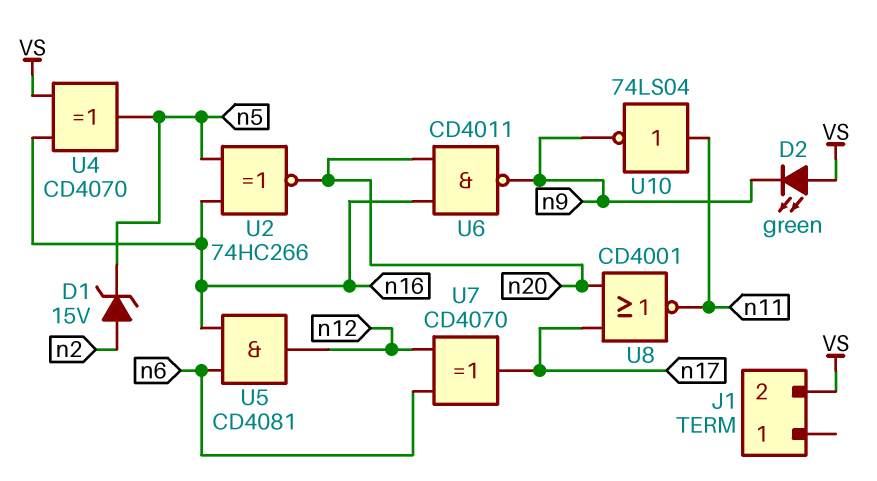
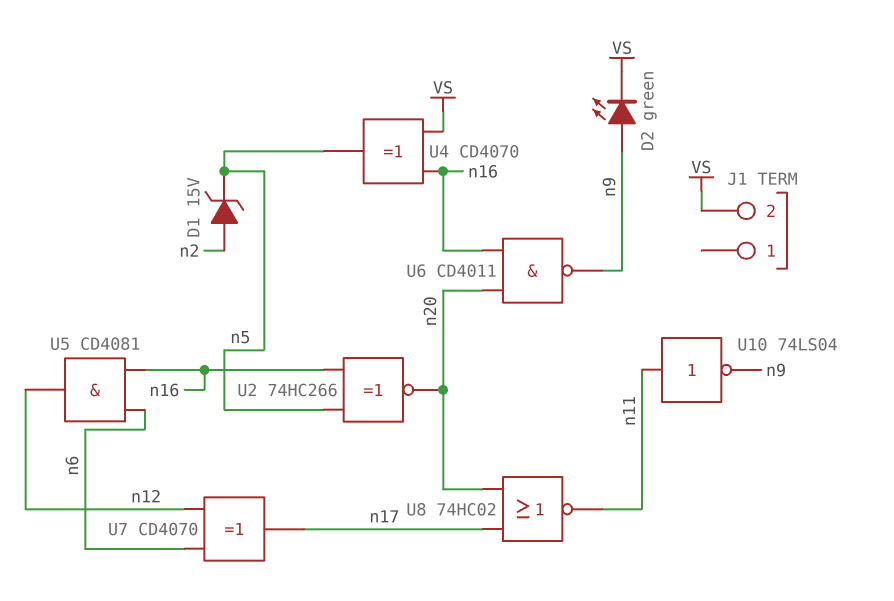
D2: LED green (A VS, K n9) -> LED green (A n9, K VS)
U8: NOR CD4001 (in n17, in n20, out n11) -> NOR 74HC02 (in n17, in n20, out n11)

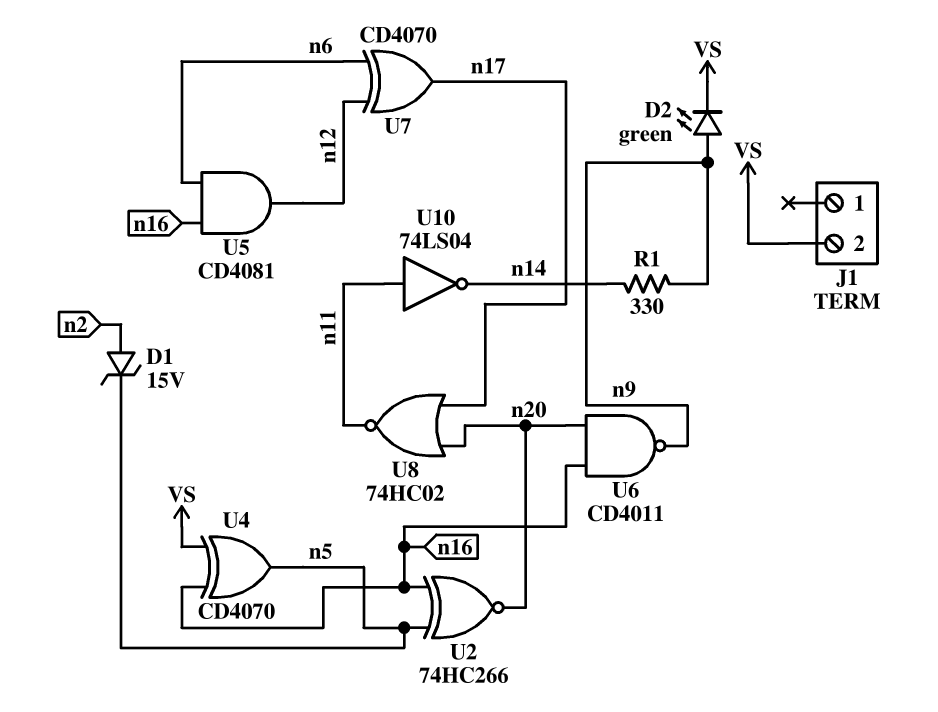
R1: none -> 330 (n9, n14)
U10: NOT 74LS04 (in n11, out n9) -> NOT 74LS04 (in n11, out n14)

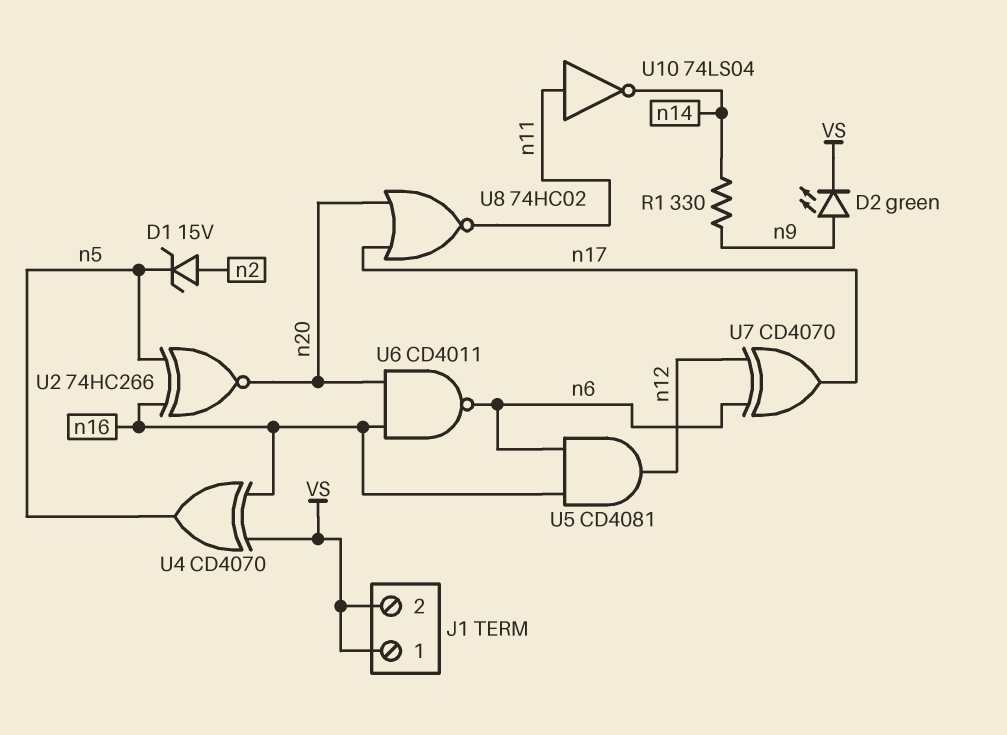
J1 pin 1: none -> VS
U6: NAND CD4011 (in n16, in n20, out n9) -> NAND CD4011 (in n16, in n20, out n6)

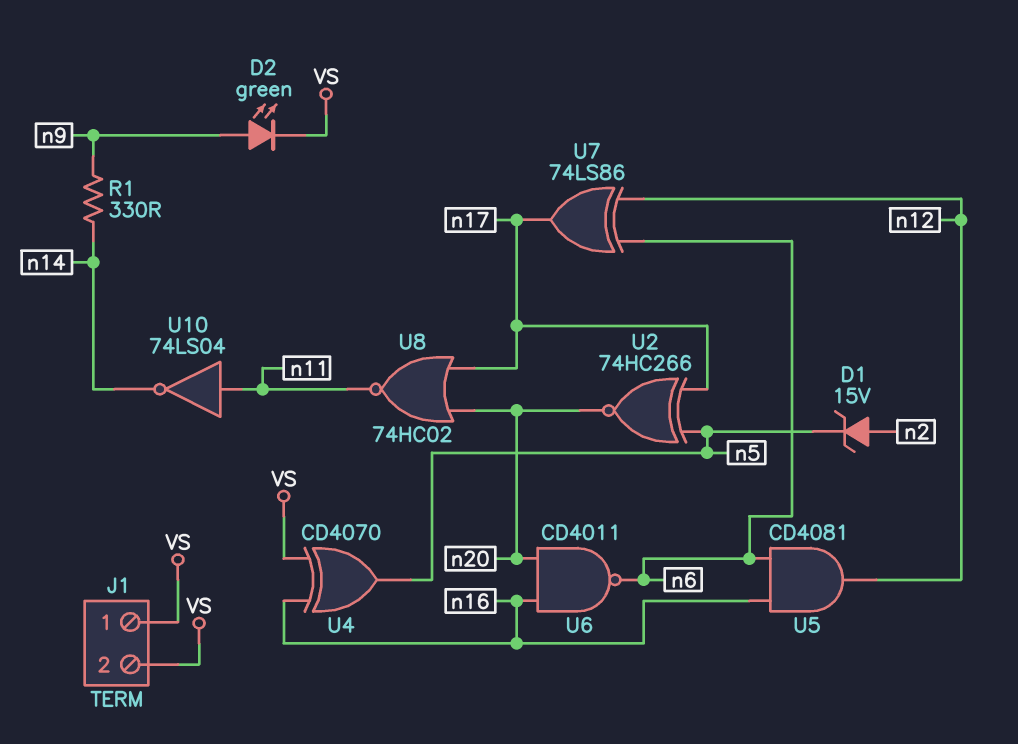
U2: XNOR 74HC266 (in n5, in n16, out n20) -> XNOR 74HC266 (in n5, in n17, out n20)
U7: XOR CD4070 (in n6, in n12, out n17) -> XOR 74LS86 (in n6, in n12, out n17)

